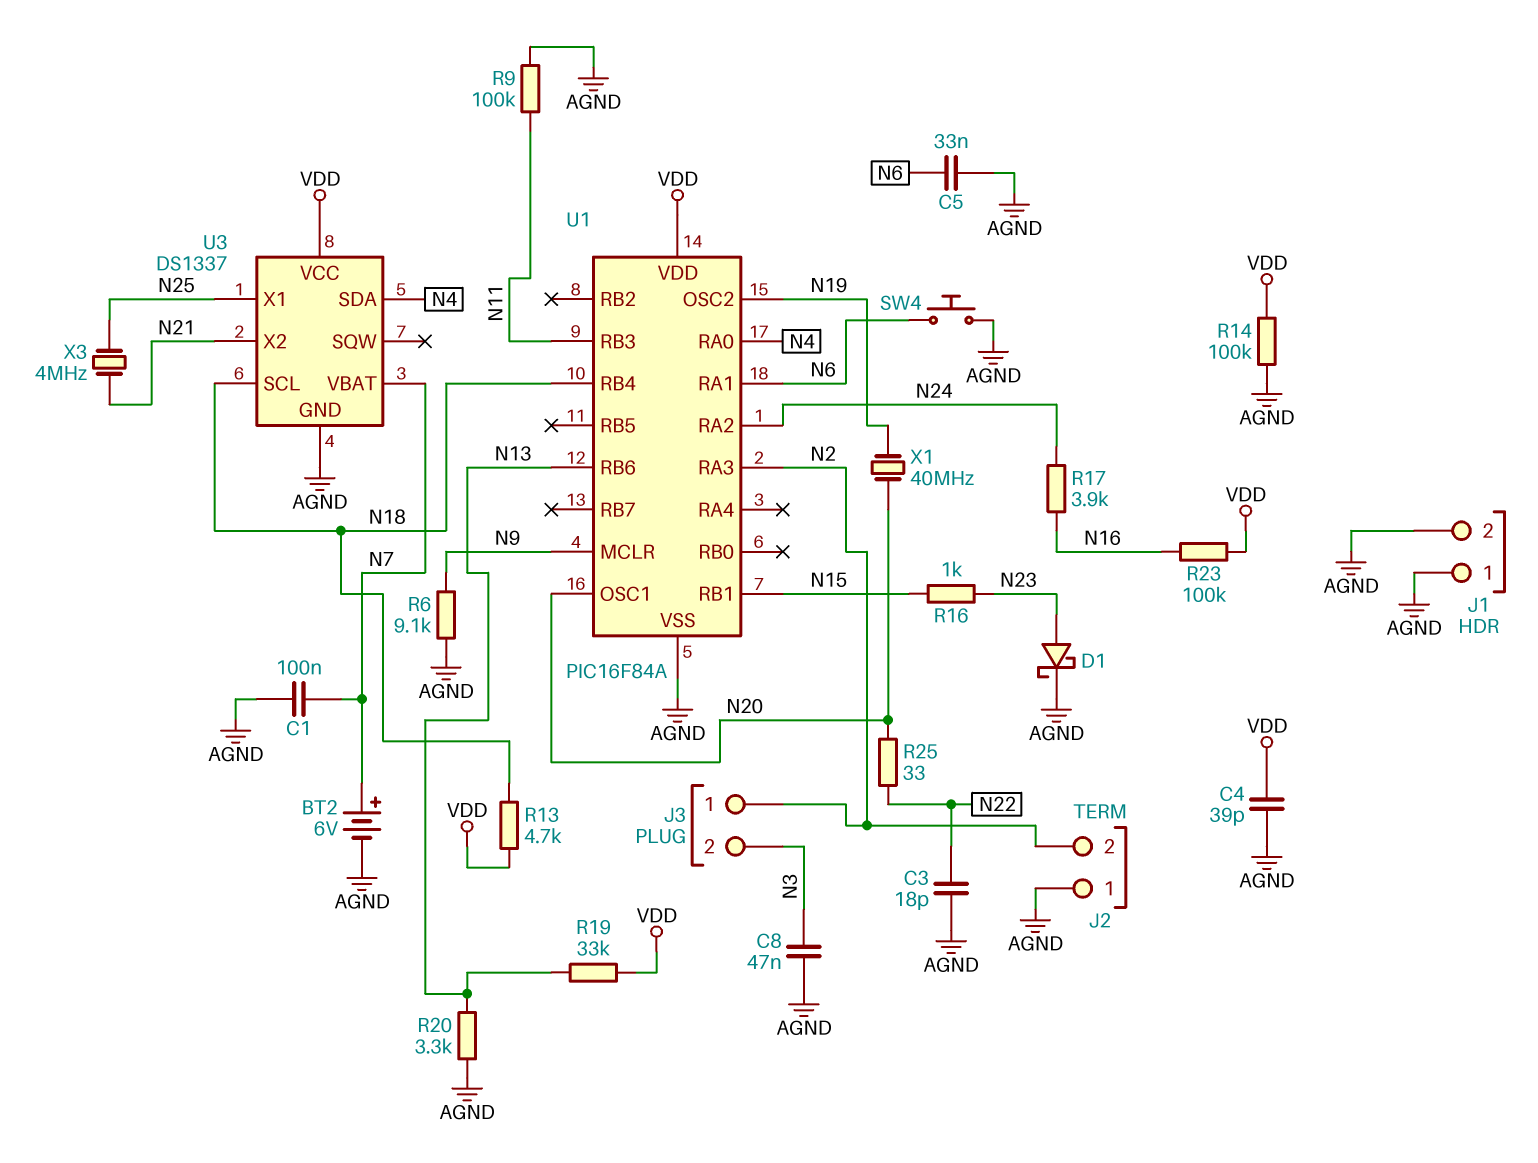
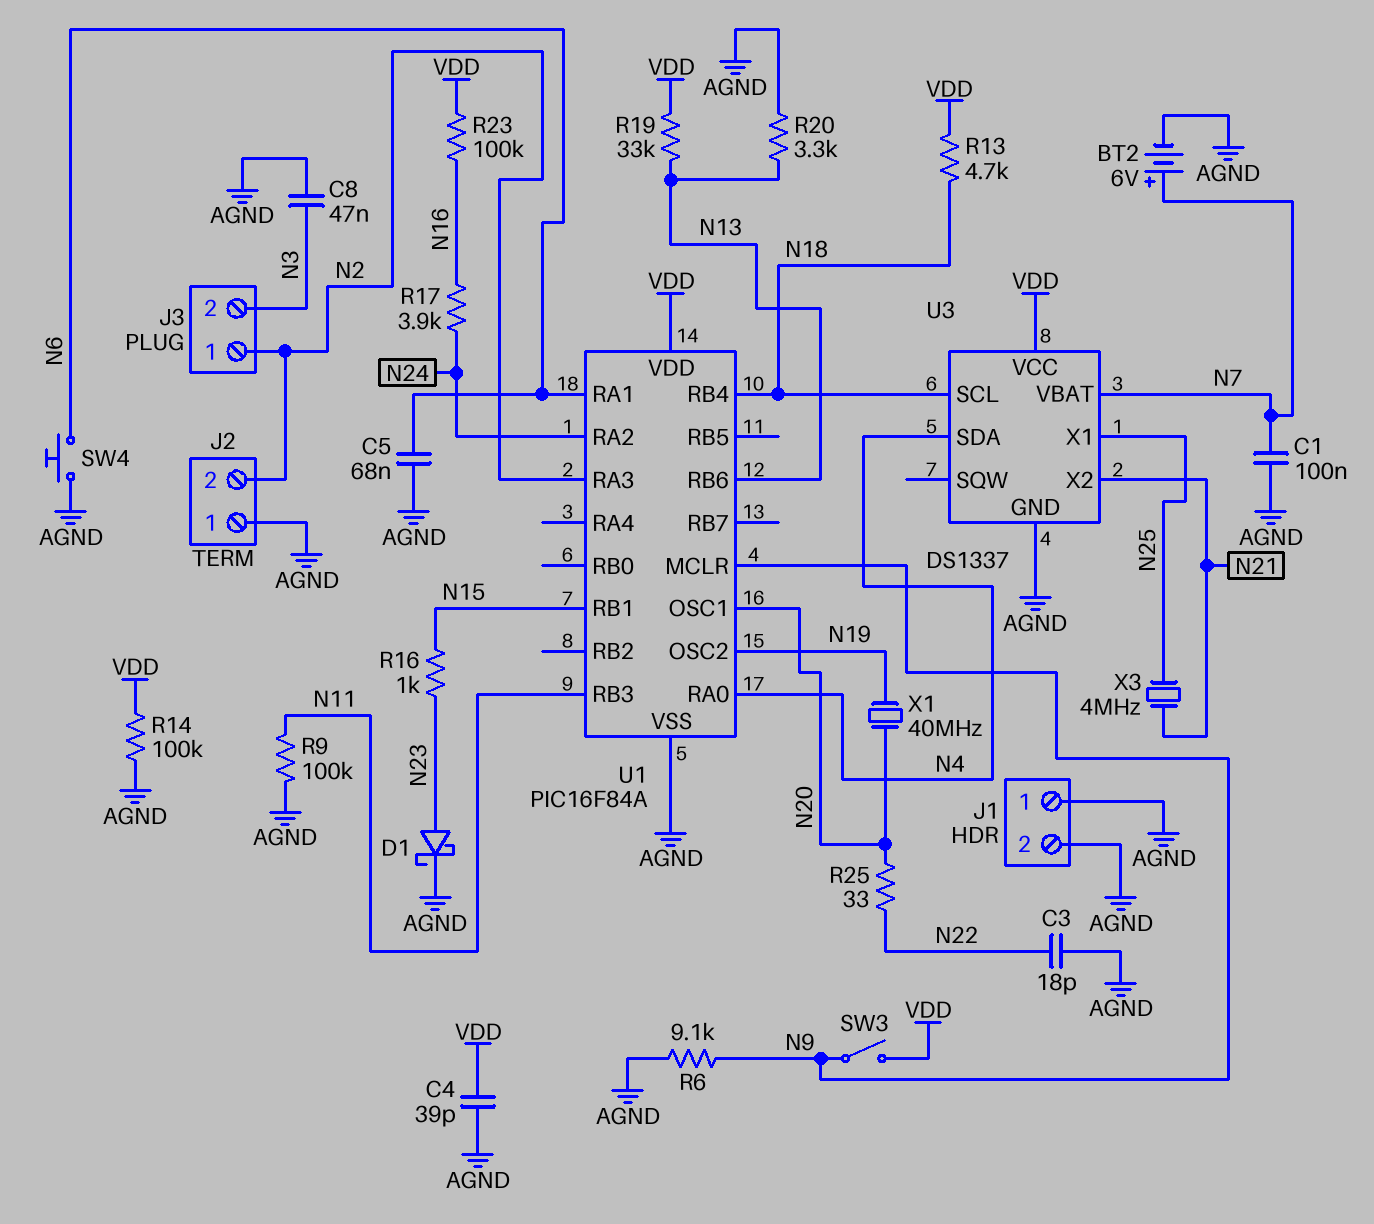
C5: 33nF (AGND, N6) -> 68nF (AGND, N6)
SW3: none -> switch (N9, VDD)

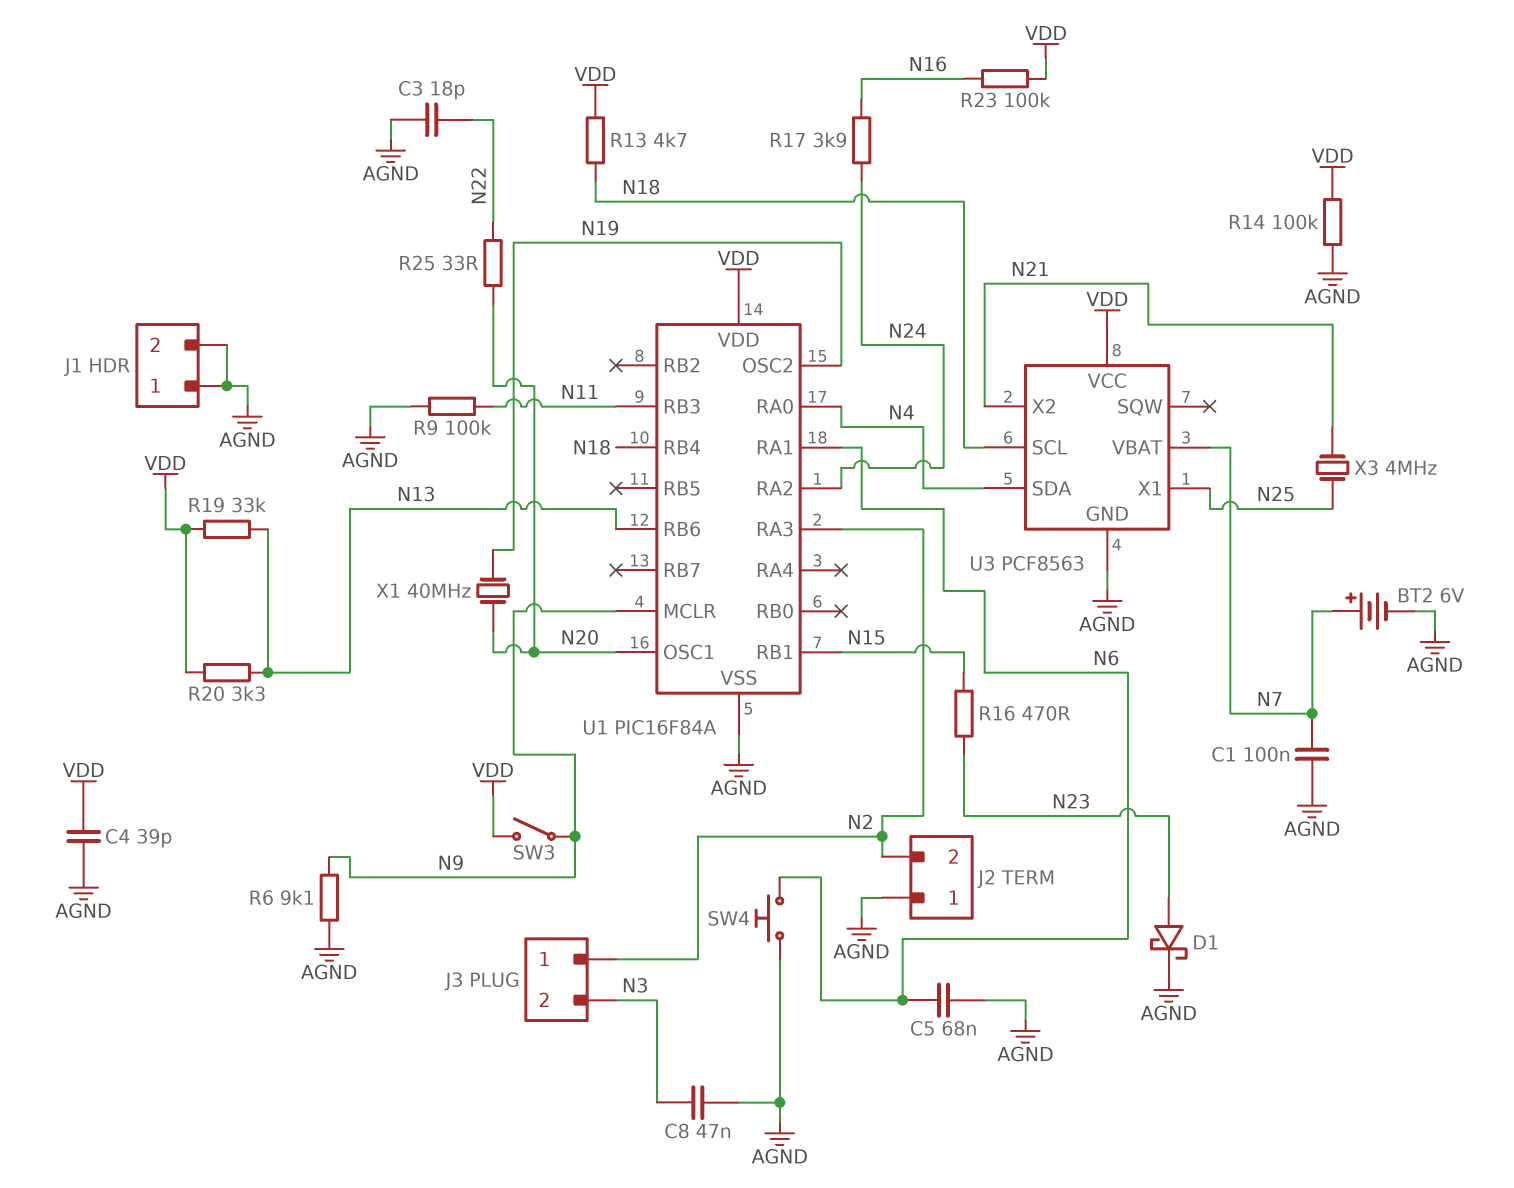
R16: 1k (N15, N23) -> 470 (N15, N23)
R20: 3.3k (AGND, N13) -> 3.3k (N13, VDD)
U3: DS1337 -> PCF8563

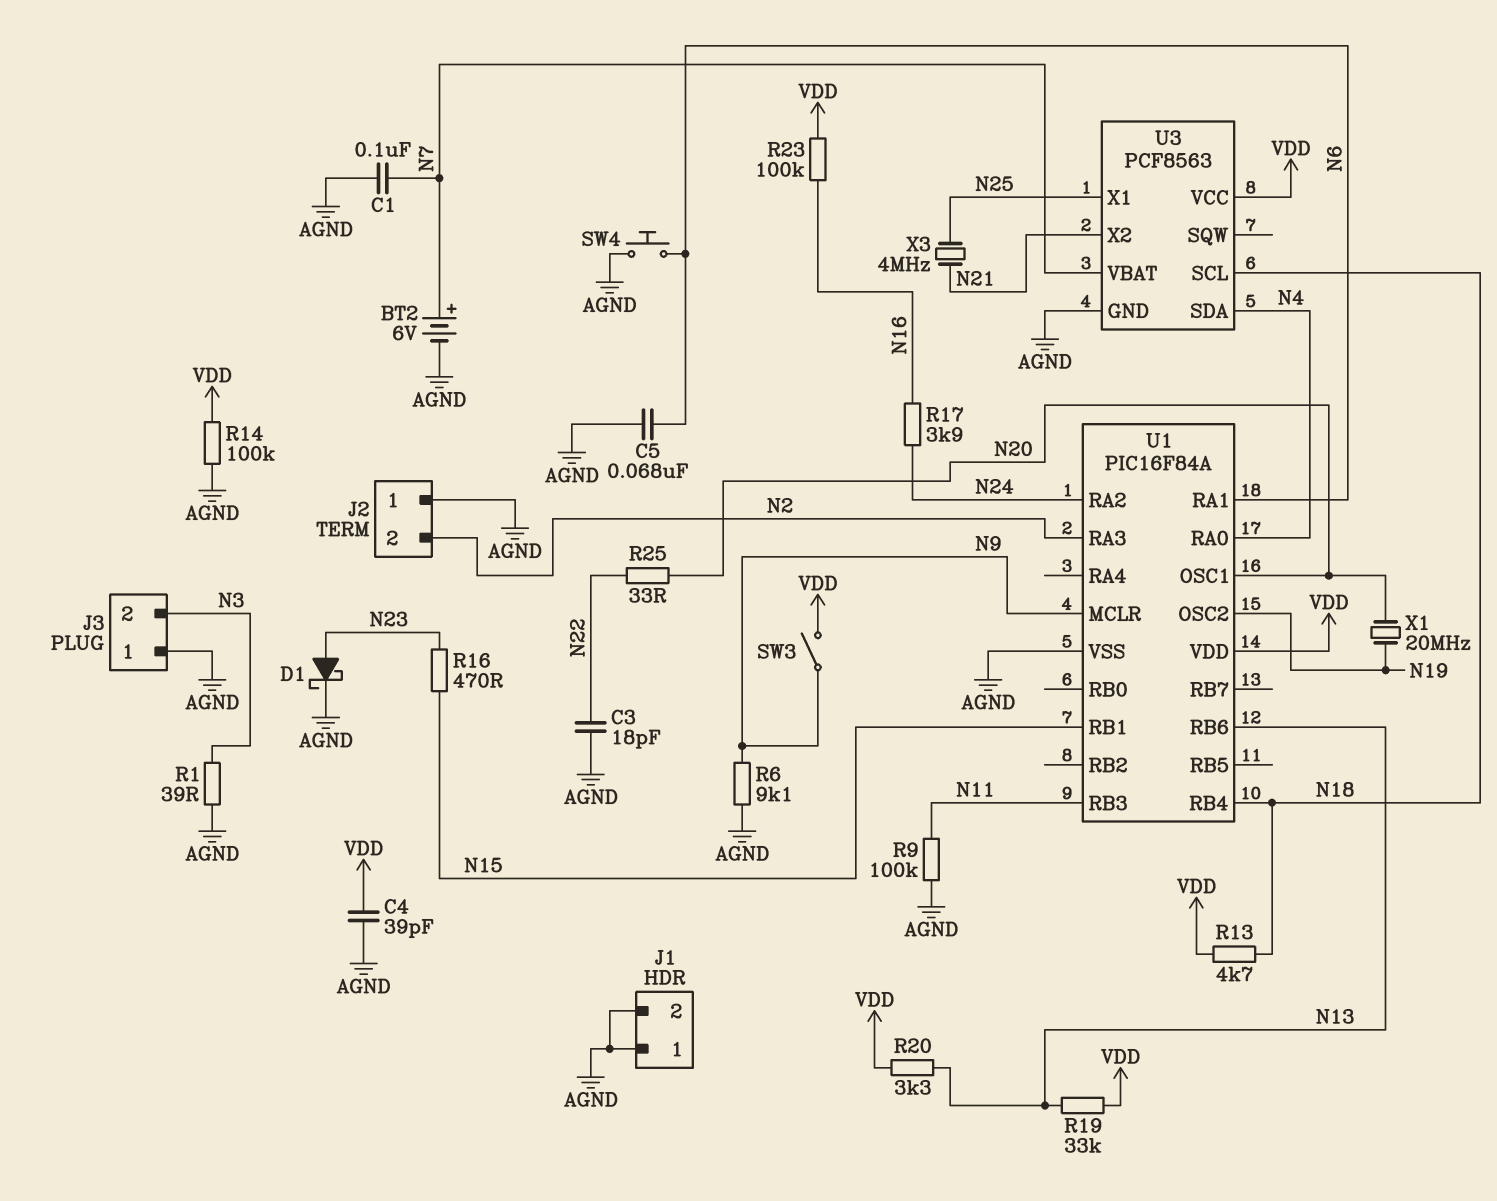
C8: 47nF (AGND, N3) -> none
J3 pin 1: N2 -> AGND
R1: none -> 39 (AGND, N3)
X1: 40MHz (N19, N20) -> 20MHz (N19, N20)

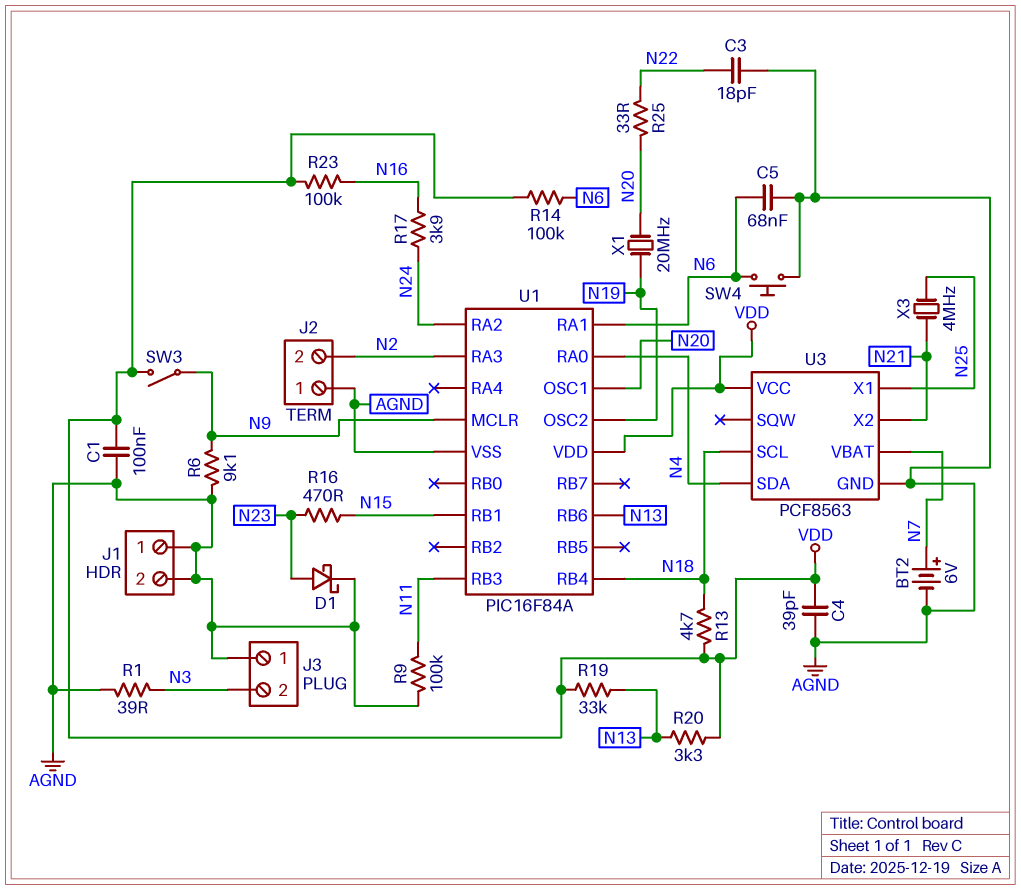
C1: 100nF (AGND, N7) -> 100nF (AGND, VDD)
R14: 100k (AGND, VDD) -> 100k (N6, VDD)

